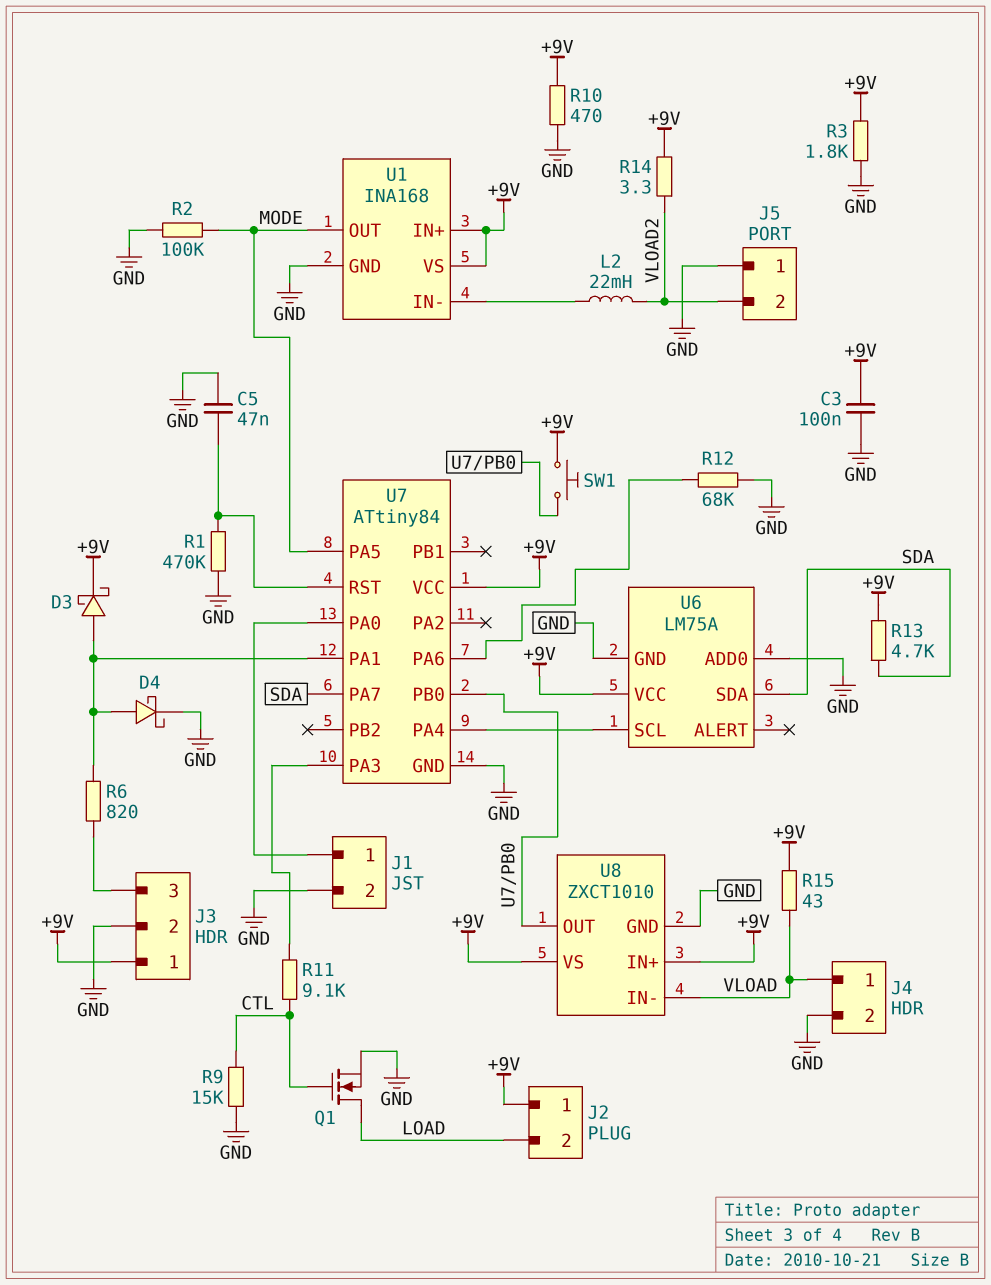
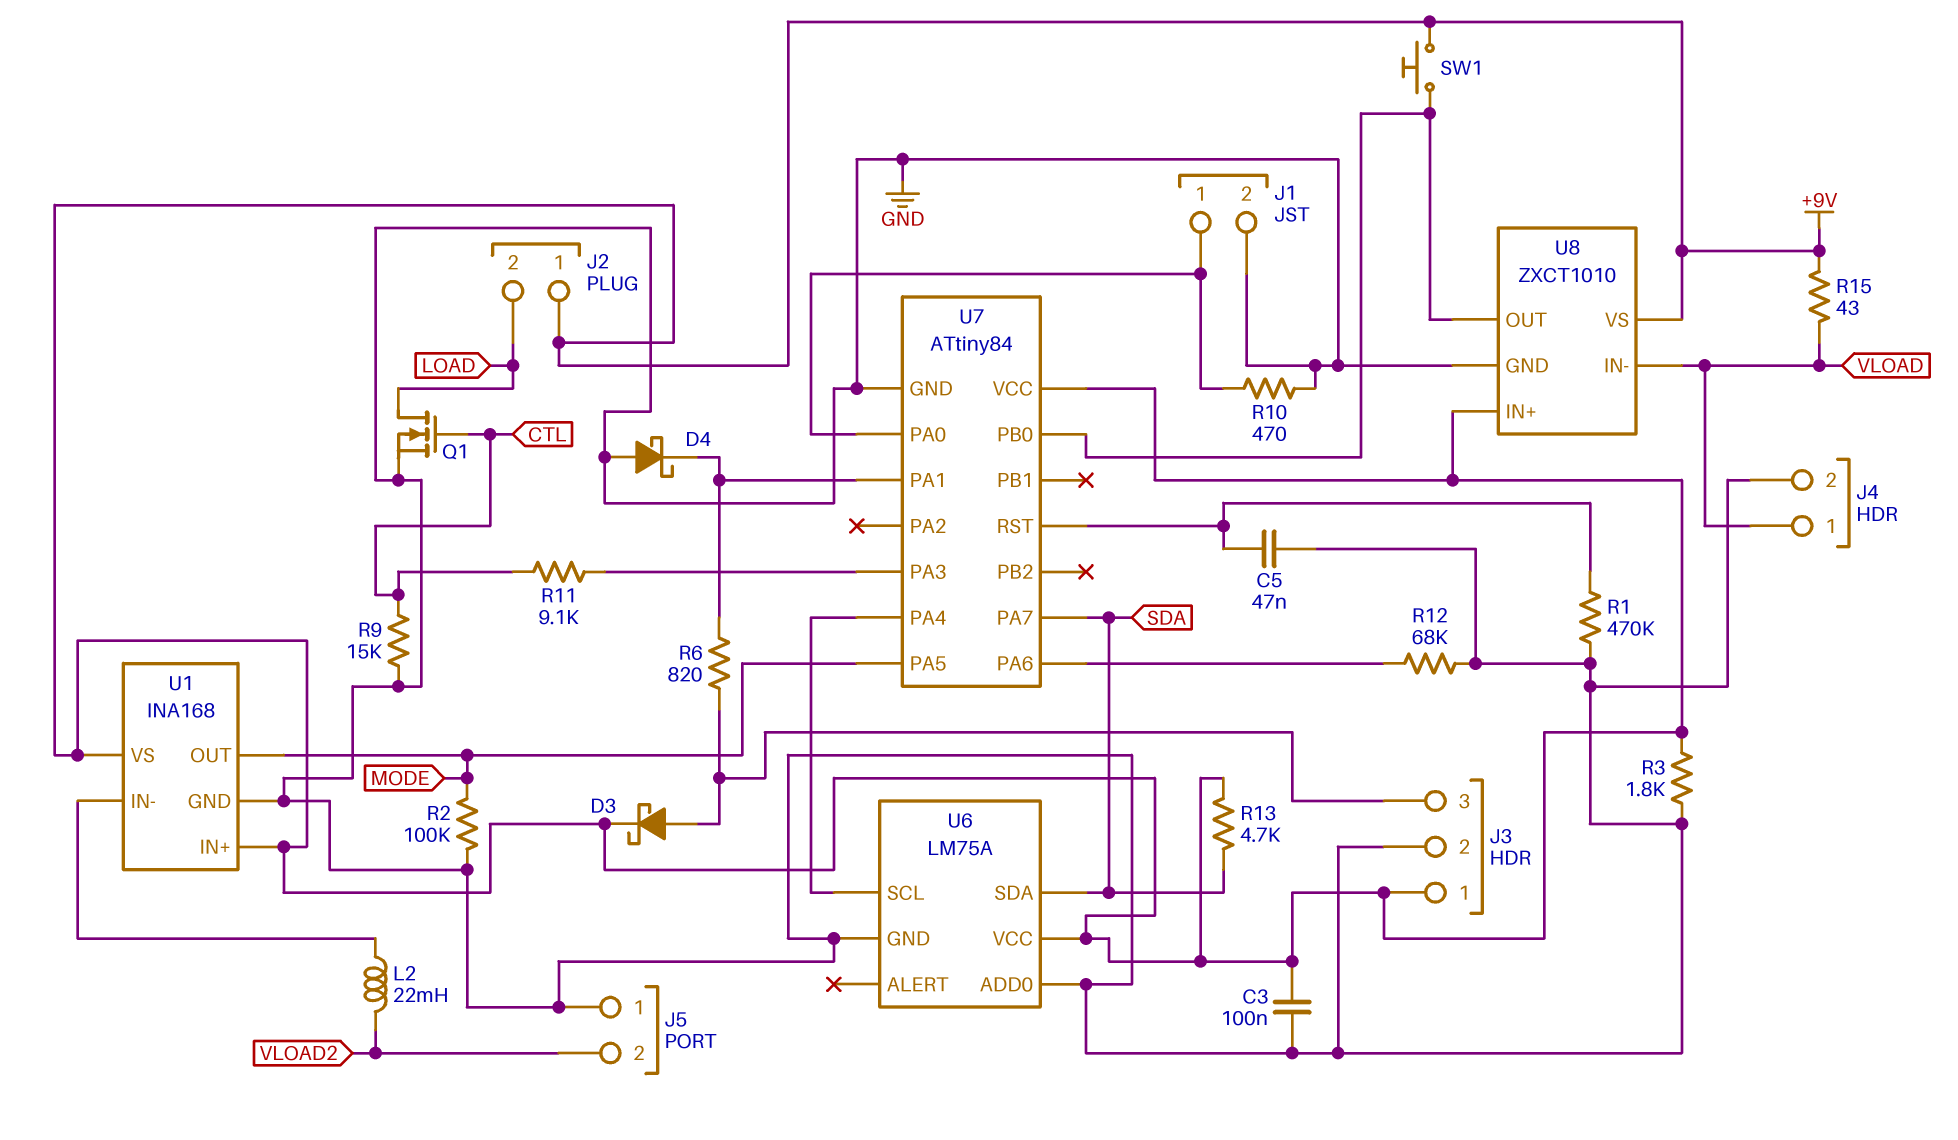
D3: schottky (A U7/PA1, K +9V) -> schottky (A J3/3, K +9V)
D4: schottky (A U7/PA1, K GND) -> schottky (A GND, K U7/PA1)
R10: 470 (+9V, GND) -> 470 (GND, J1/1)
R14: 3.3 (+9V, VLOAD2) -> none

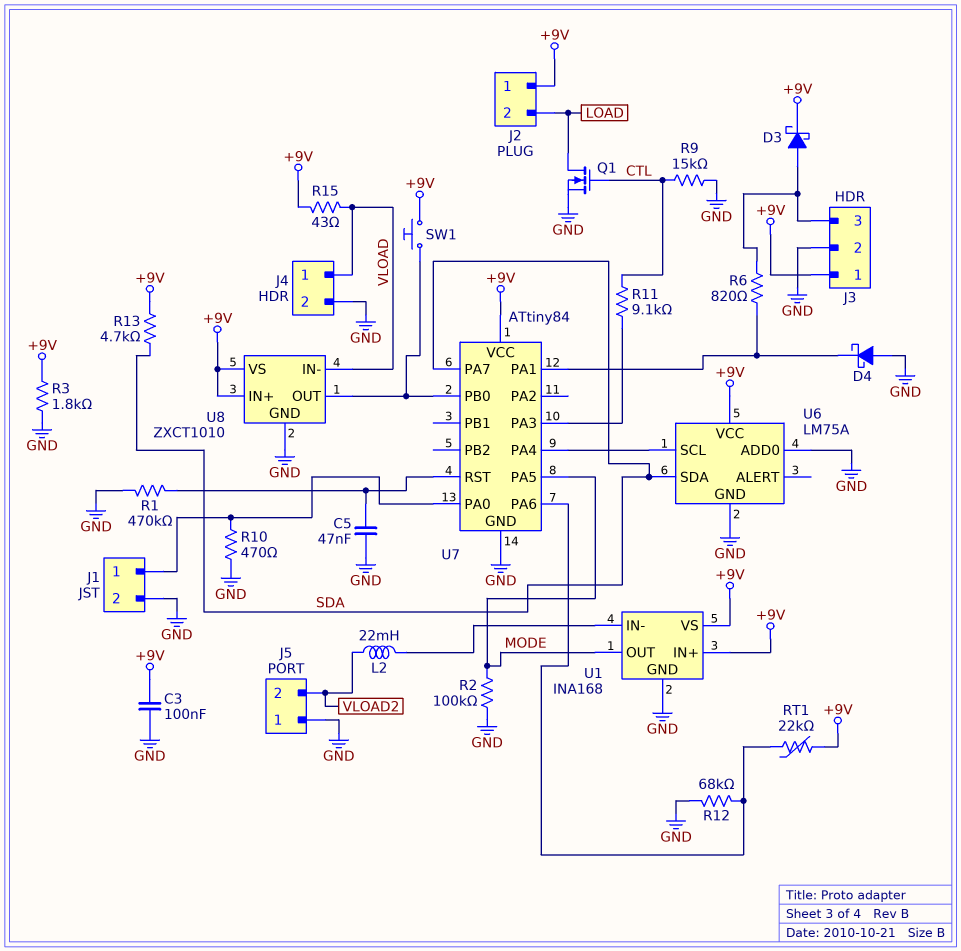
RT1: none -> 22k (+9V, U7/PA6)

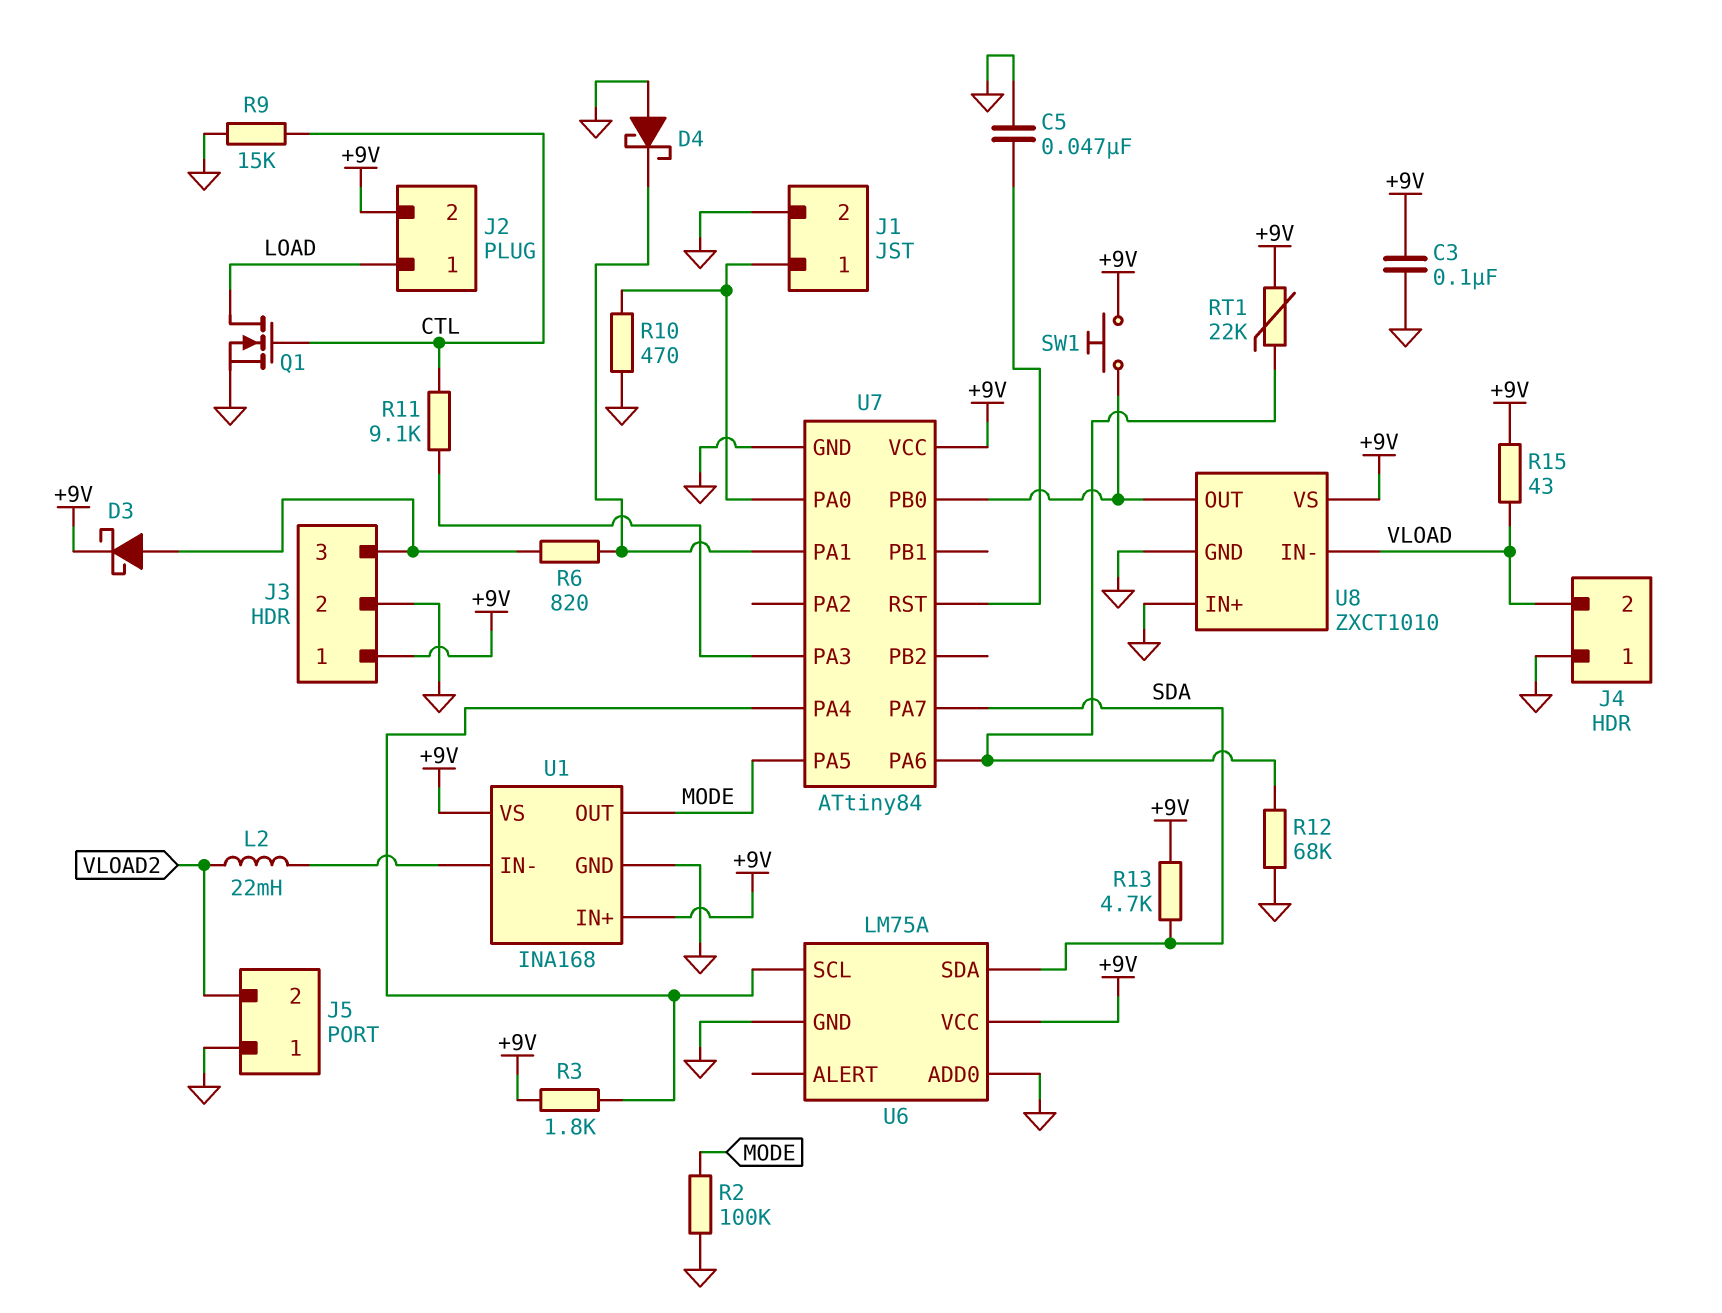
J2 pin 1: +9V -> LOAD
J2 pin 2: LOAD -> +9V
J4 pin 1: VLOAD -> GND
J4 pin 2: GND -> VLOAD
R1: 470k (GND, U7/RST) -> none
R3: 1.8k (+9V, GND) -> 1.8k (+9V, U6/SCL)
U8 pin IN+: +9V -> GND

